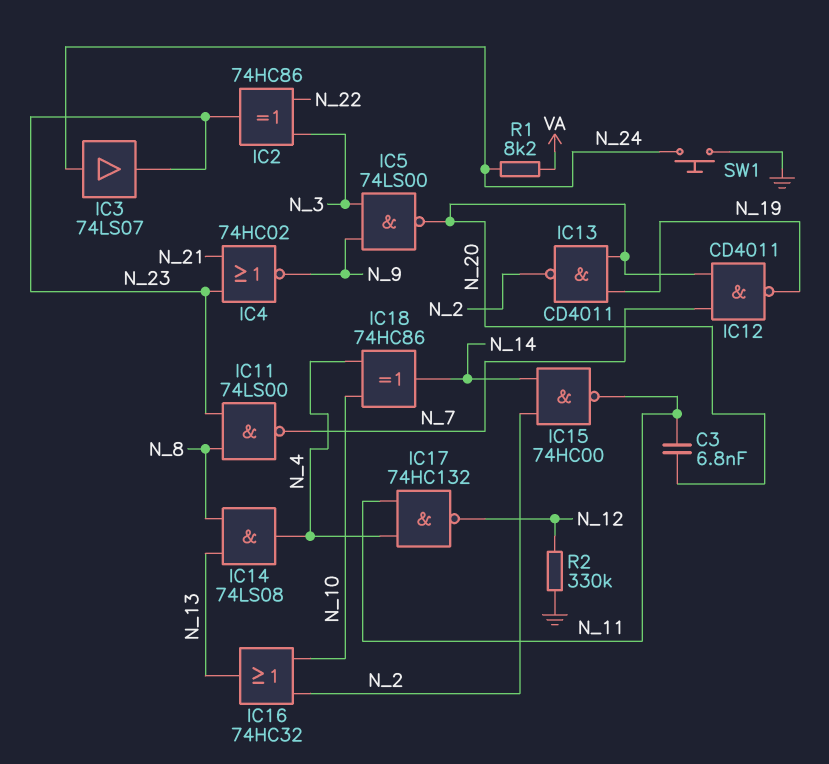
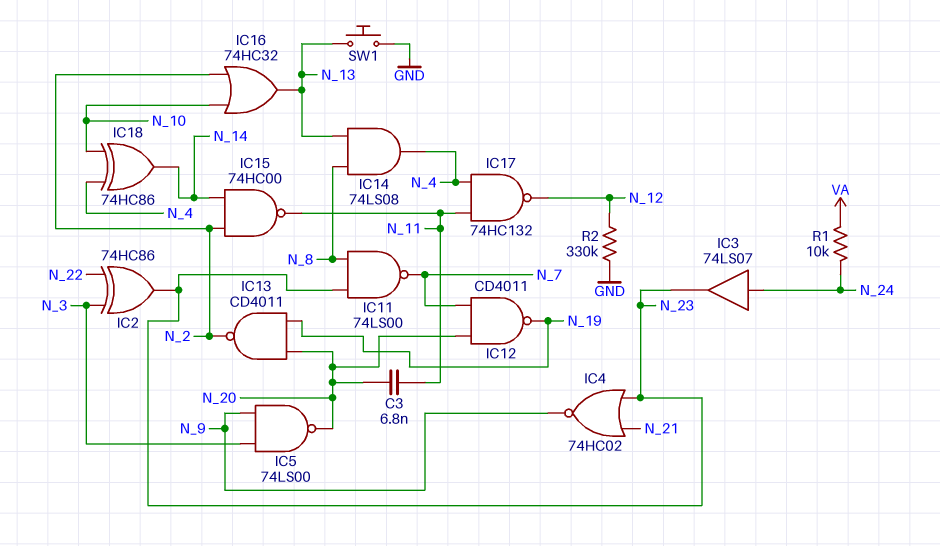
R1: 8.2k (N_24, VA) -> 10k (N_24, VA)
SW1: button (GND, N_24) -> button (GND, N_13)

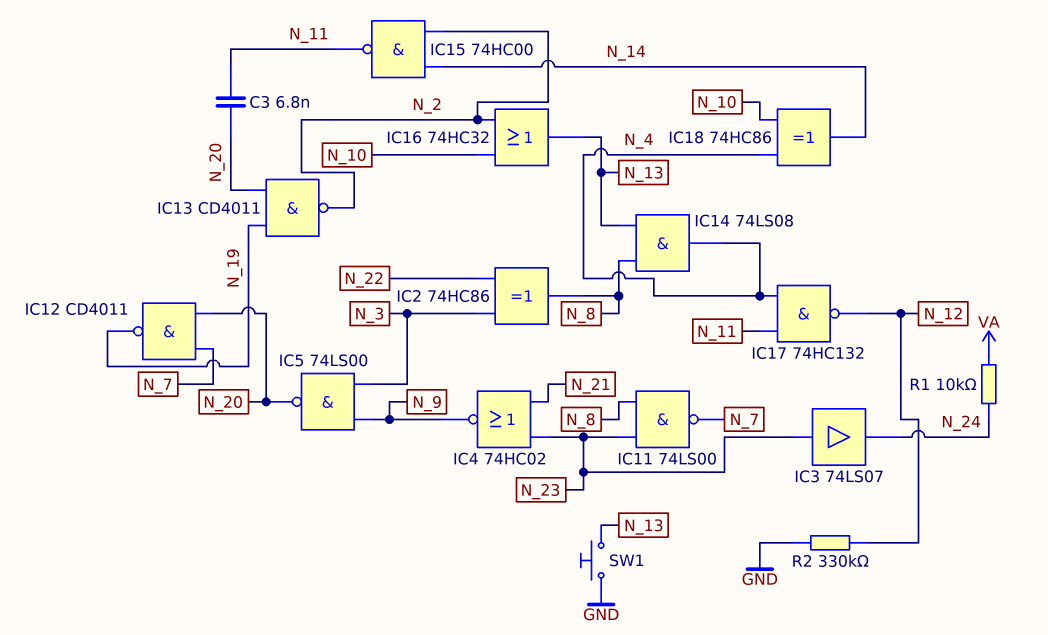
IC2: XOR 74HC86 (in N_3, in N_22, out N_23) -> XOR 74HC86 (in N_3, in N_22, out N_8)
IC3: buffer 74LS07 (in N_24, out N_23) -> buffer 74LS07 (in N_23, out N_24)

